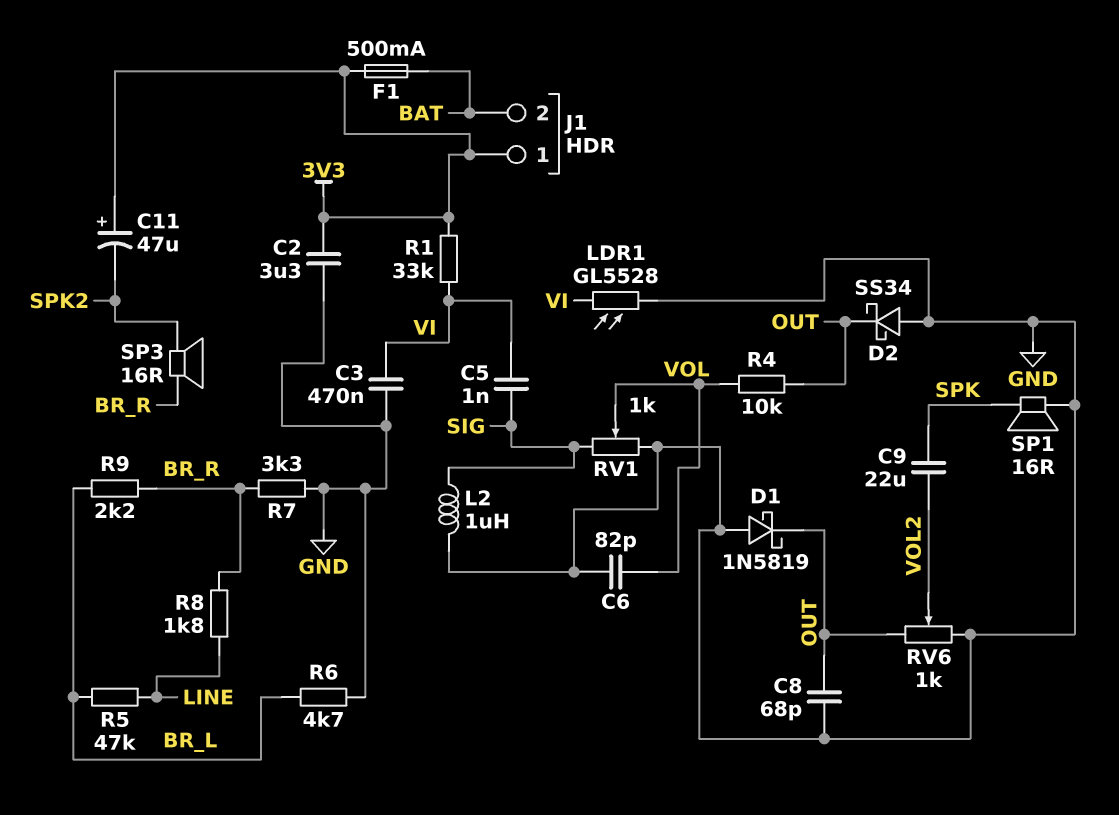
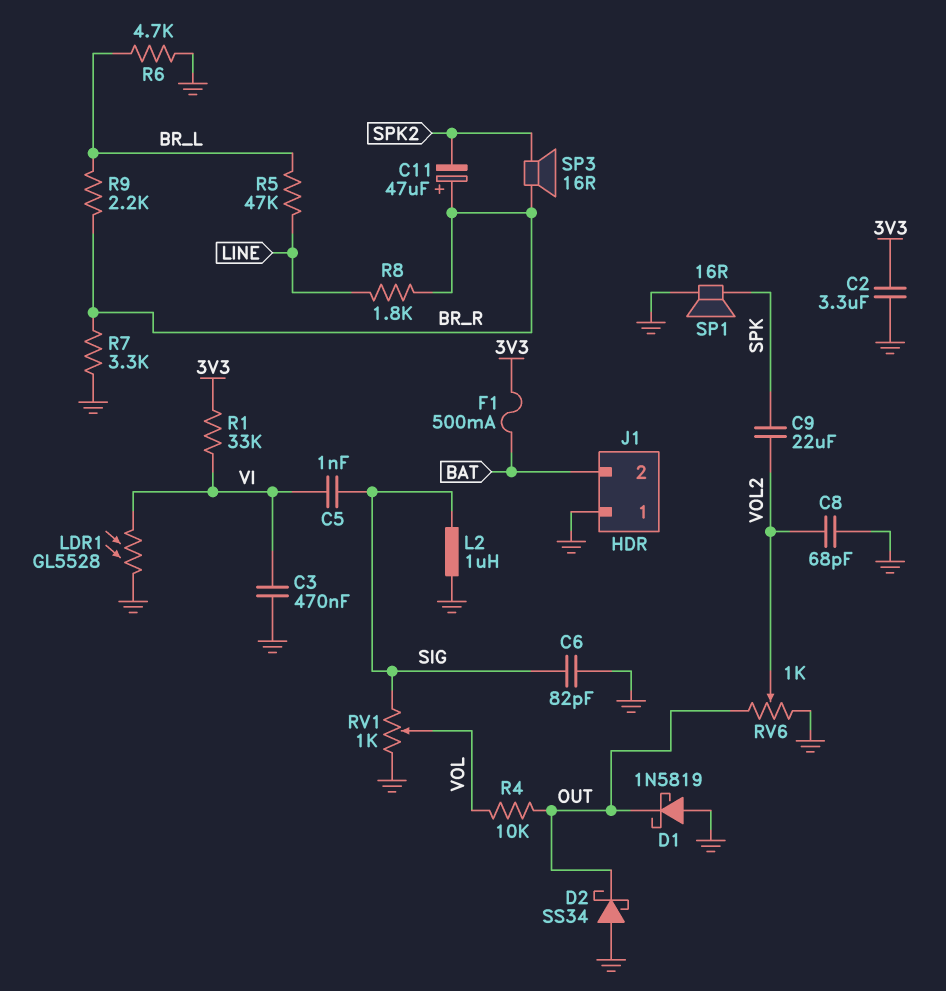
C6: 82pF (GND, VOL) -> 82pF (GND, SIG)
C8: 68pF (GND, OUT) -> 68pF (GND, VOL2)
C11: 47uF (plus 3V3, minus SPK2) -> 47uF (plus BR_R, minus SPK2)
J1 pin 1: 3V3 -> GND

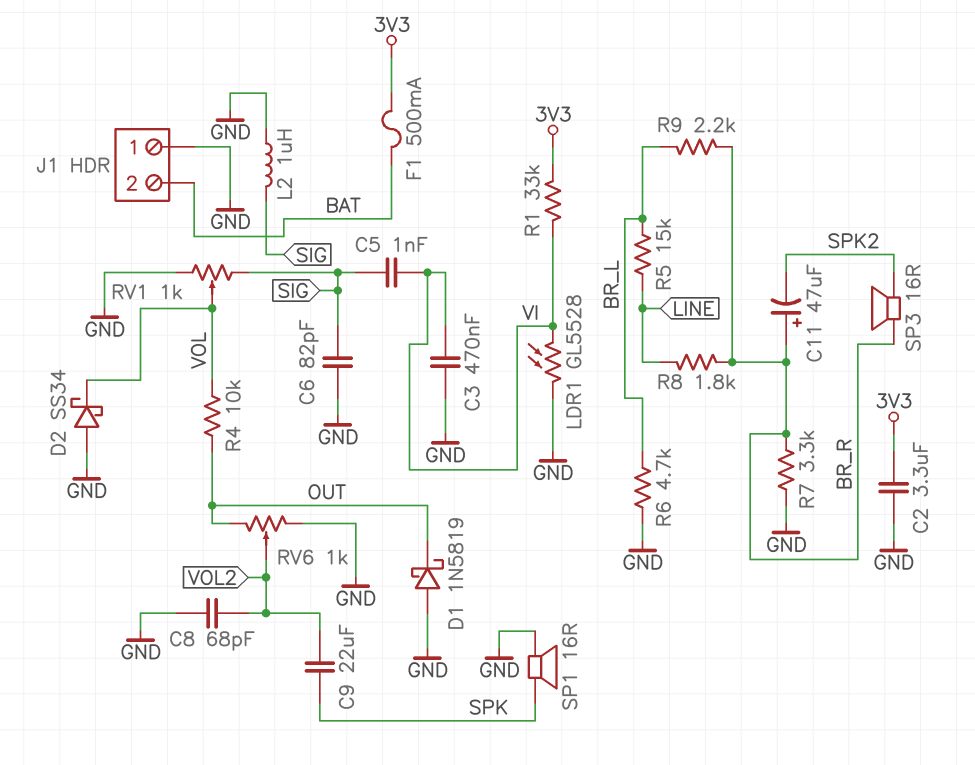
D2: schottky SS34 (A GND, K OUT) -> schottky SS34 (A GND, K VOL)
R5: 47k (BR_L, LINE) -> 15k (BR_L, LINE)

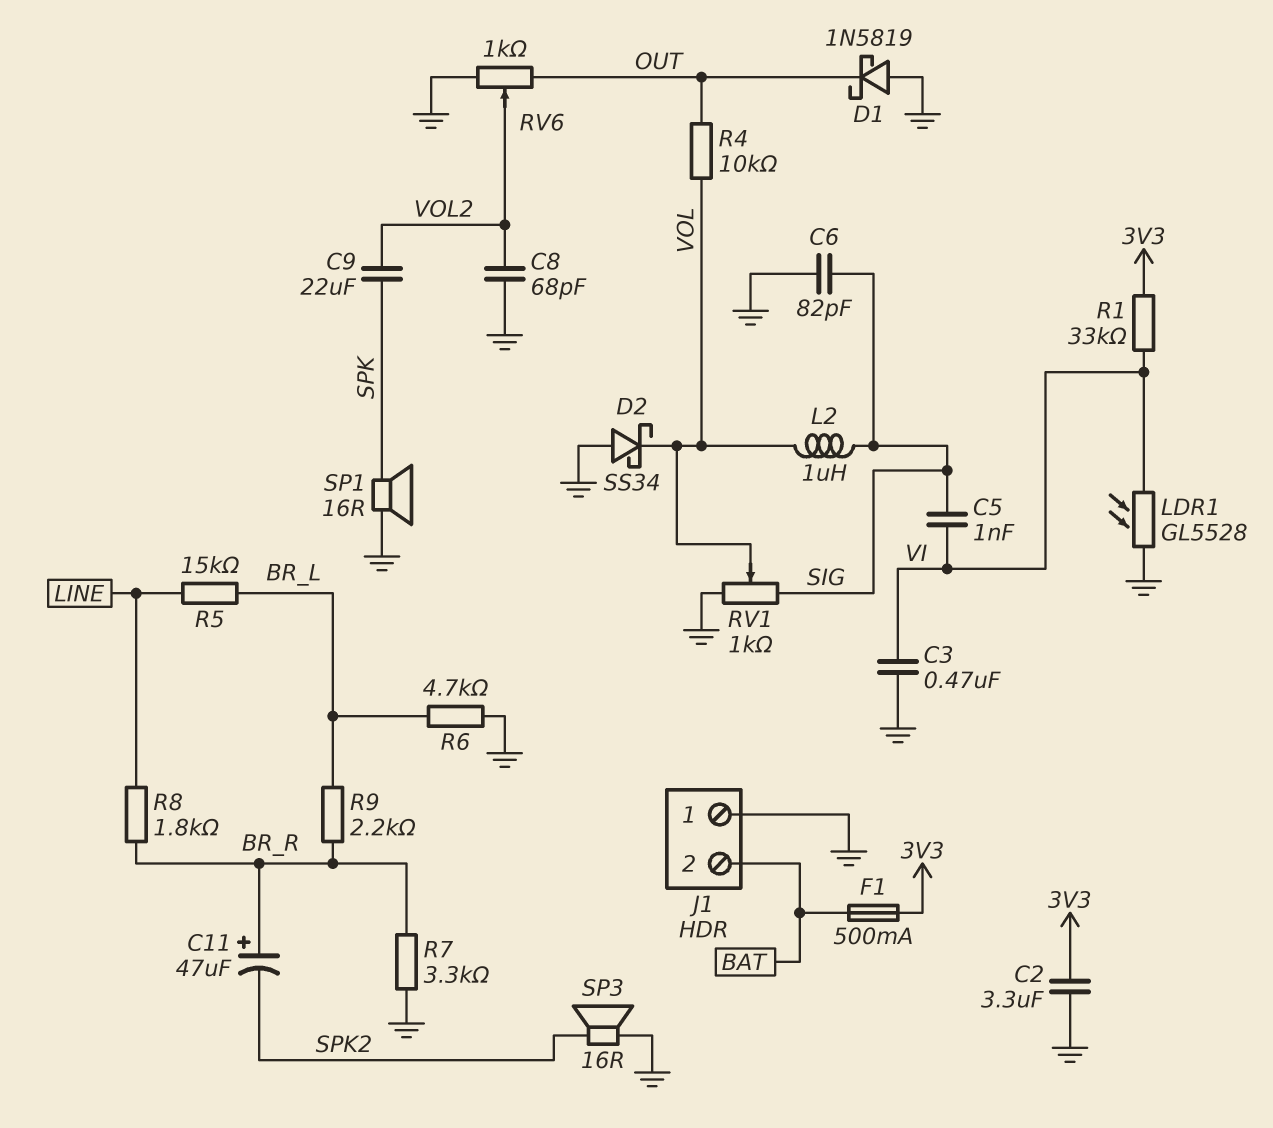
L2: 1uH (GND, SIG) -> 1uH (SIG, VOL)
SP3: speaker 16R (BR_R, SPK2) -> speaker 16R (GND, SPK2)

